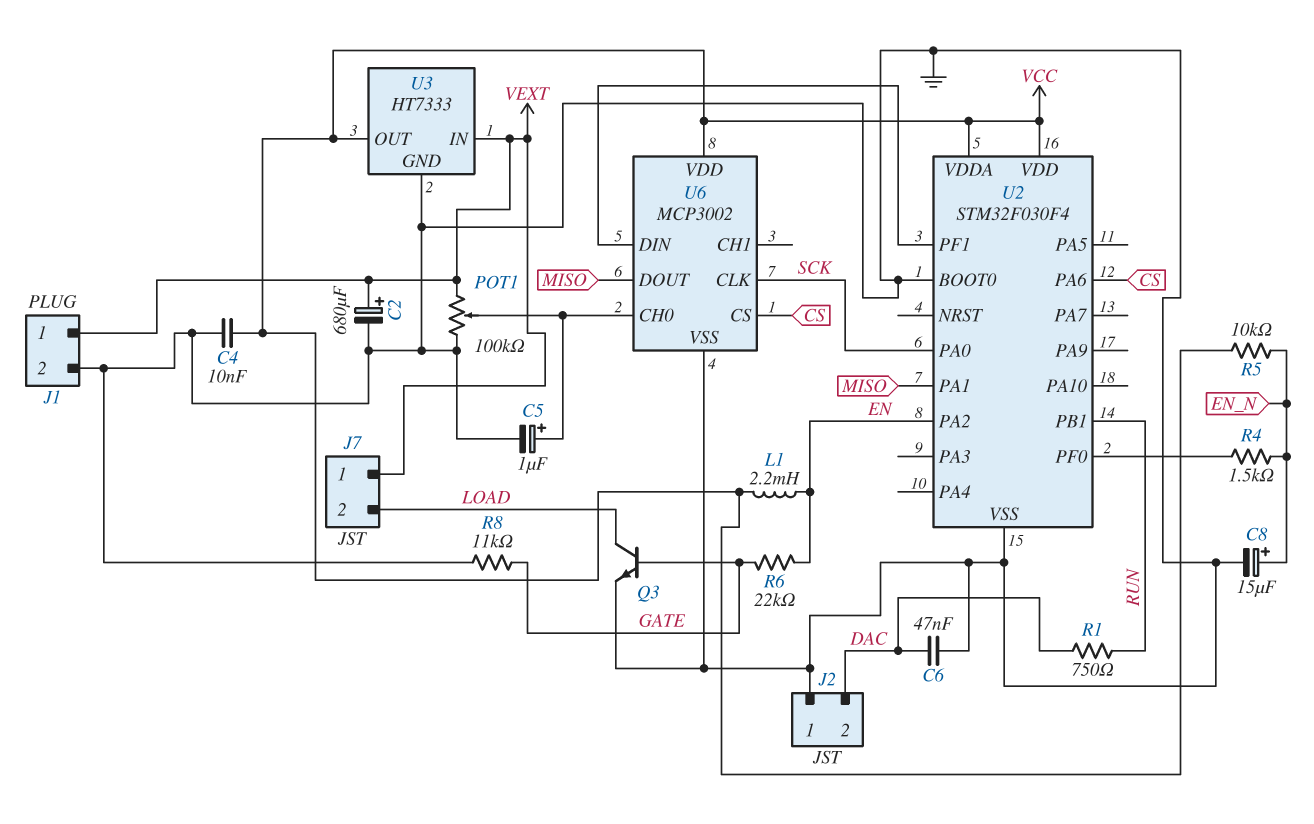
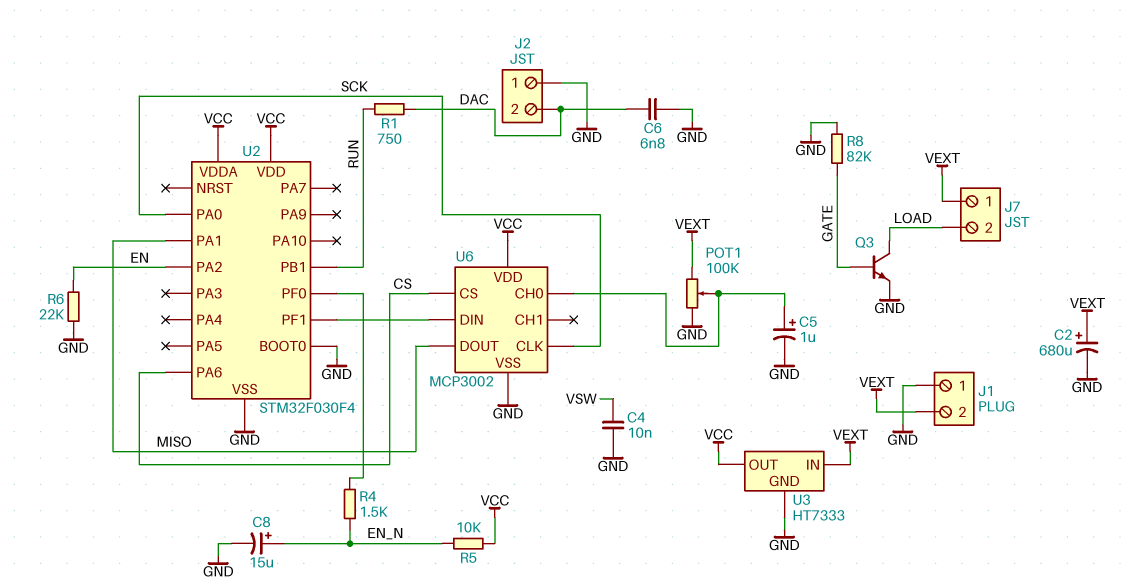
C4: 10nF (GND, VCC) -> 10nF (GND, VSW)
C6: 47nF (DAC, GND) -> 6.8nF (DAC, GND)
J1 pin 1: VEXT -> GND
J1 pin 2: GND -> VEXT
L1: 2.2mH (EN, VCC) -> none
R6: 22k (EN, GATE) -> 22k (EN, GND)
R8: 11k (GATE, GND) -> 82k (GATE, GND)

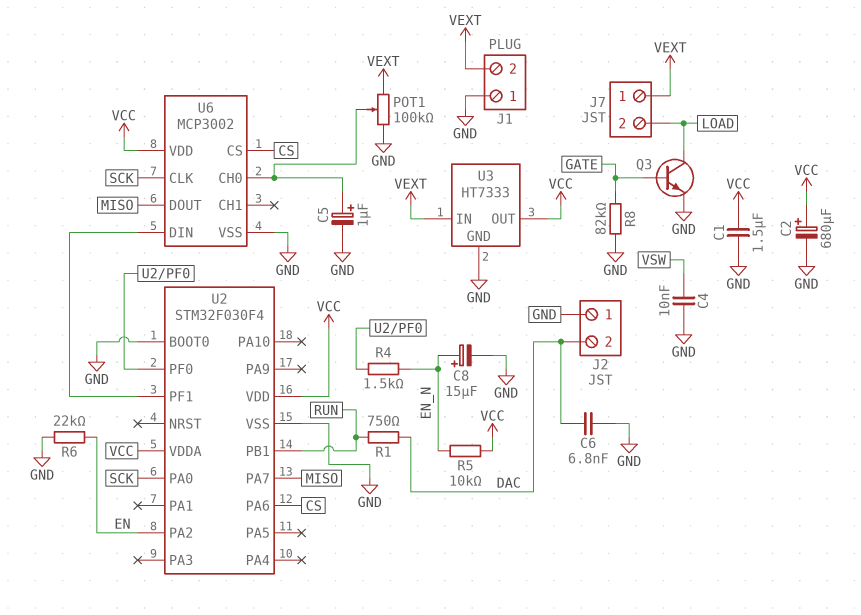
C1: none -> 1.5uF (GND, VCC)
C2: 680uF (plus VEXT, minus GND) -> 680uF (plus VCC, minus GND)
U2 pin PA1: MISO -> none
U2 pin PA7: none -> MISO

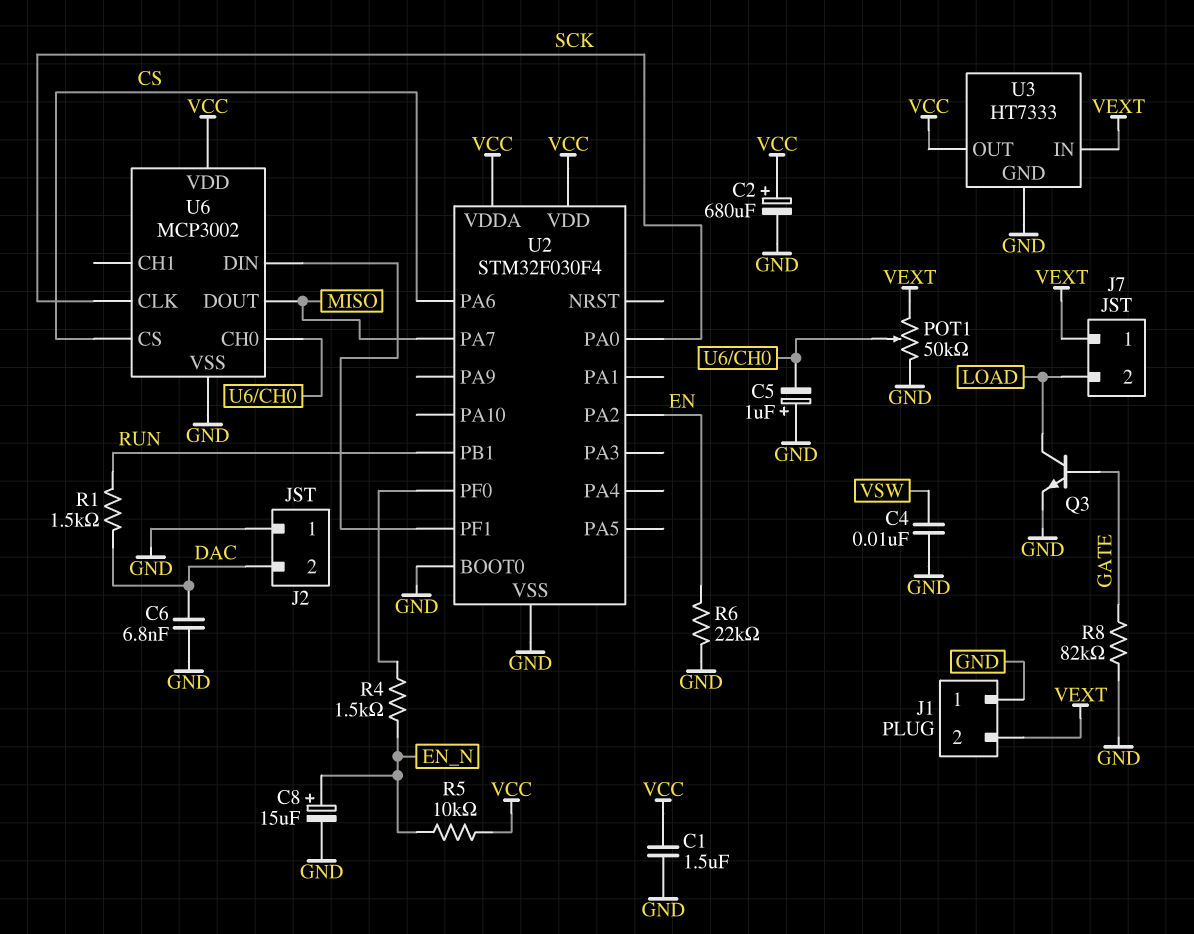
C5: 1uF (plus U6/CH0, minus GND) -> 1uF (plus GND, minus U6/CH0)
POT1: 100k (GND, VEXT, wiper U6/CH0) -> 50k (GND, VEXT, wiper U6/CH0)
R1: 750 (DAC, RUN) -> 1.5k (DAC, RUN)

